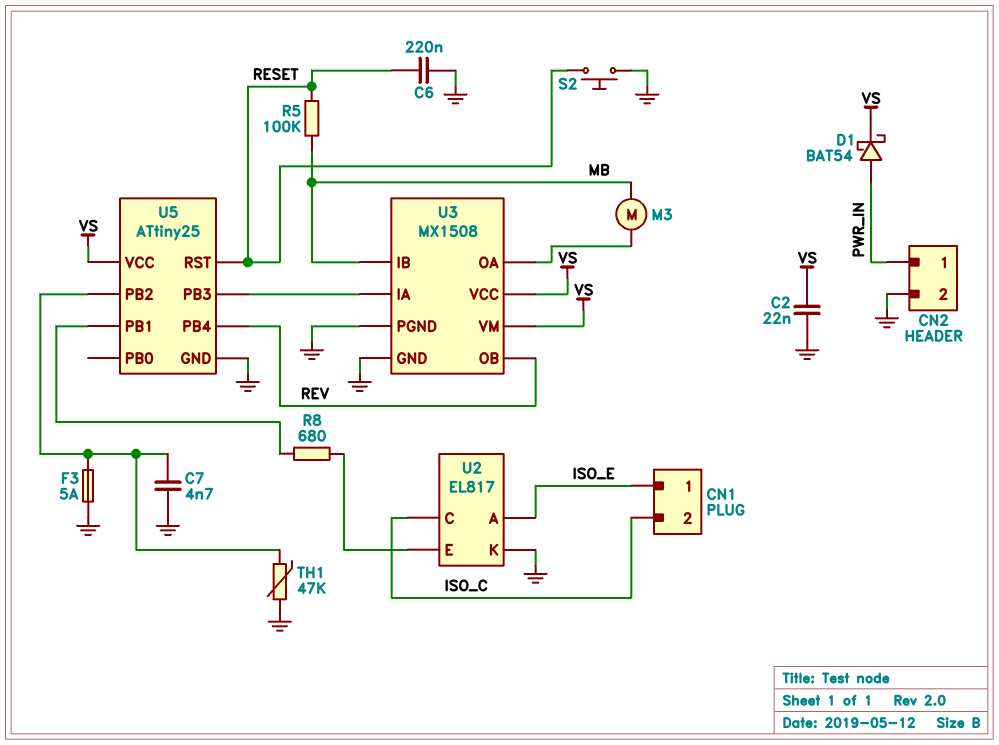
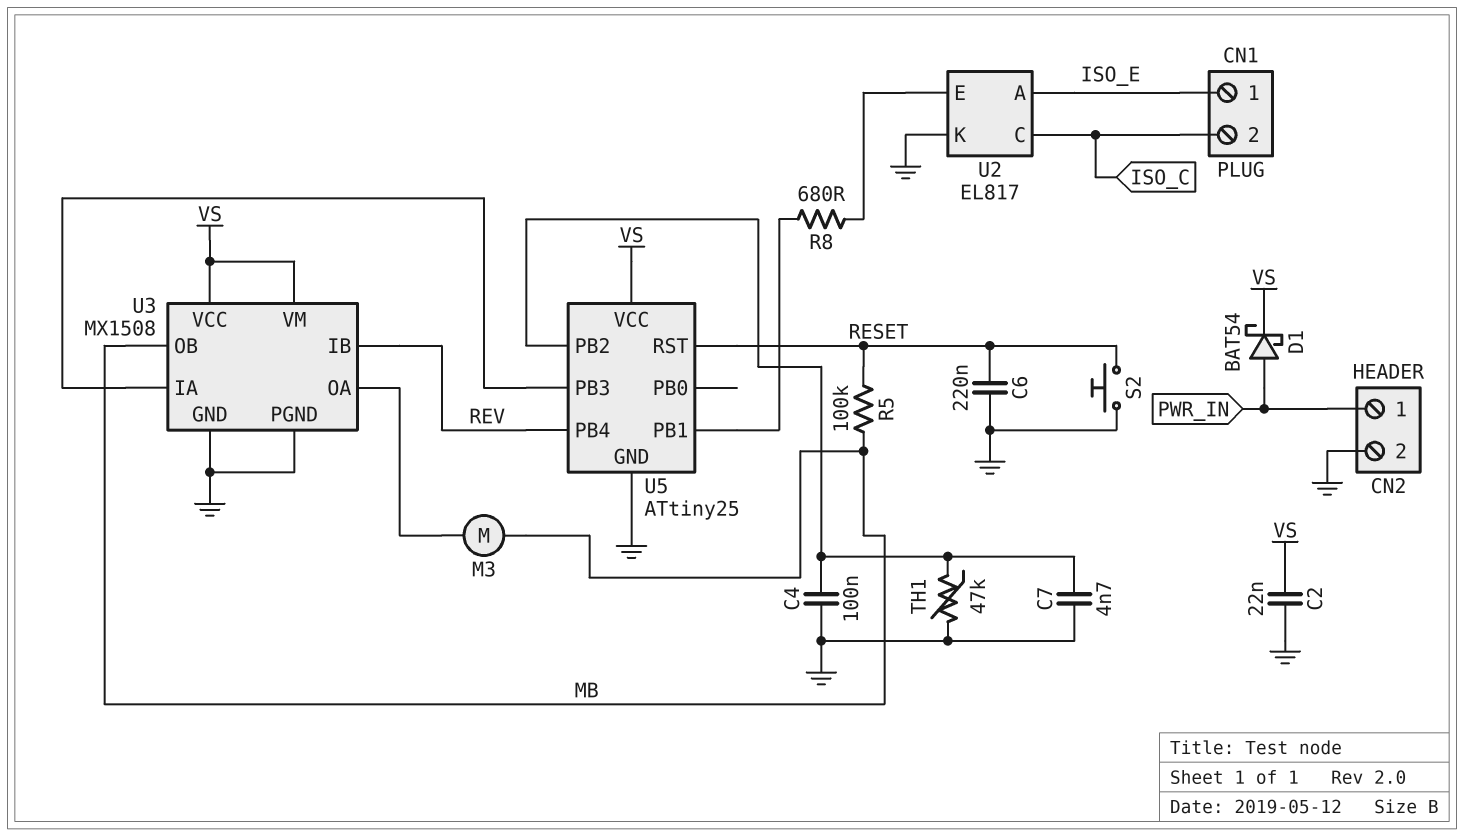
C4: none -> 100nF (GND, U5/PB2)
F3: 5A (GND, U5/PB2) -> none
U3 pin IB: MB -> REV
U3 pin OB: REV -> MB

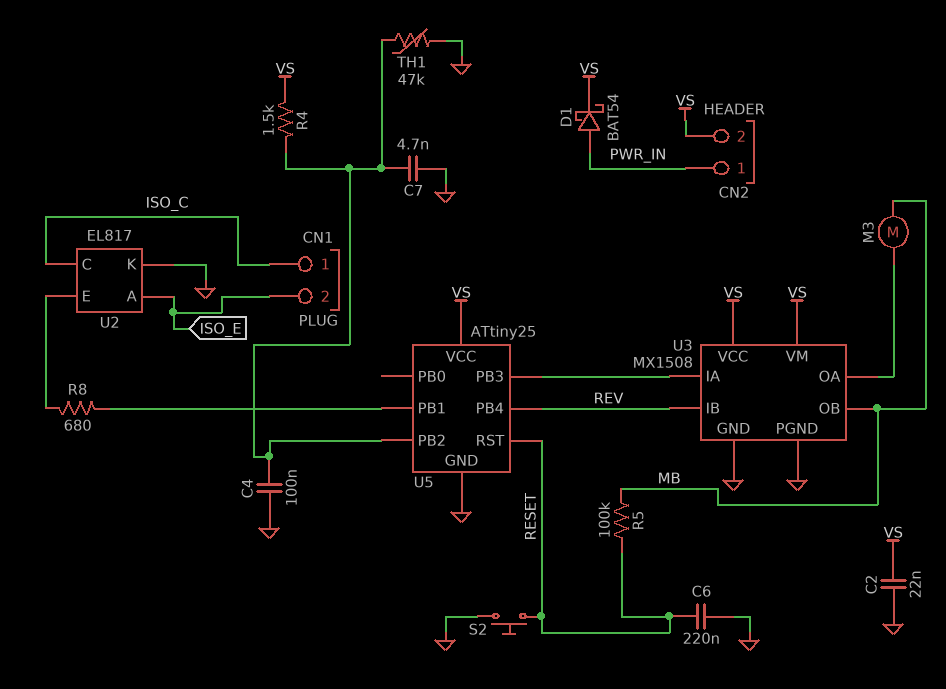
CN1 pin 1: ISO_E -> ISO_C
CN1 pin 2: ISO_C -> ISO_E
CN2 pin 2: GND -> VS
R4: none -> 1.5k (U5/PB2, VS)

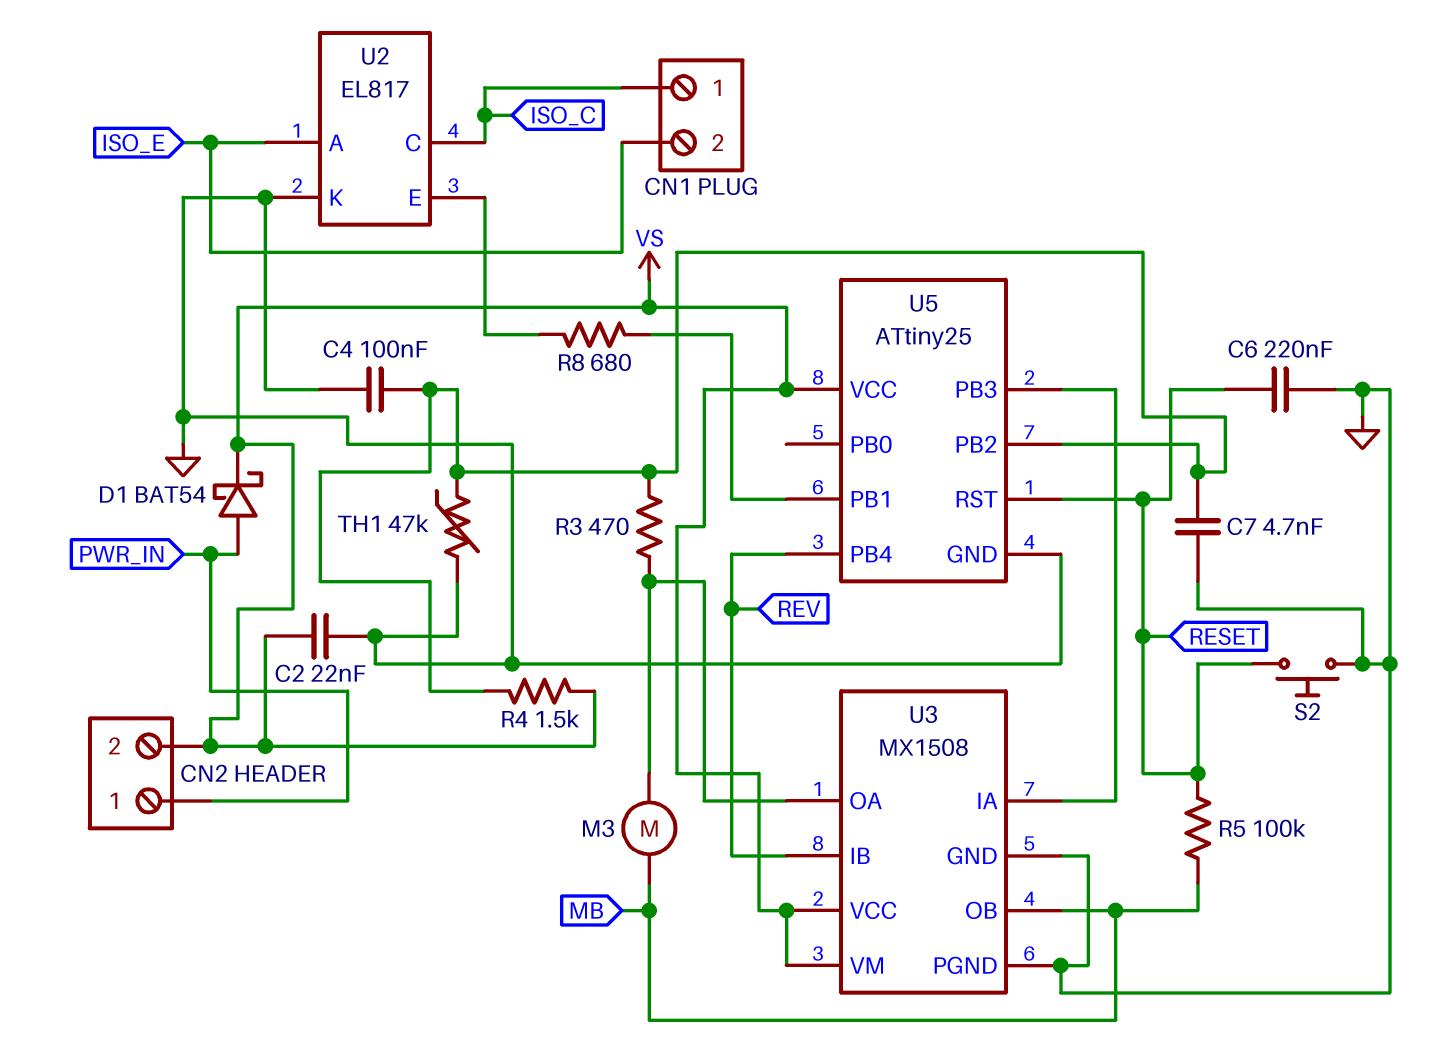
R3: none -> 470 (U3/OA, U5/PB2)

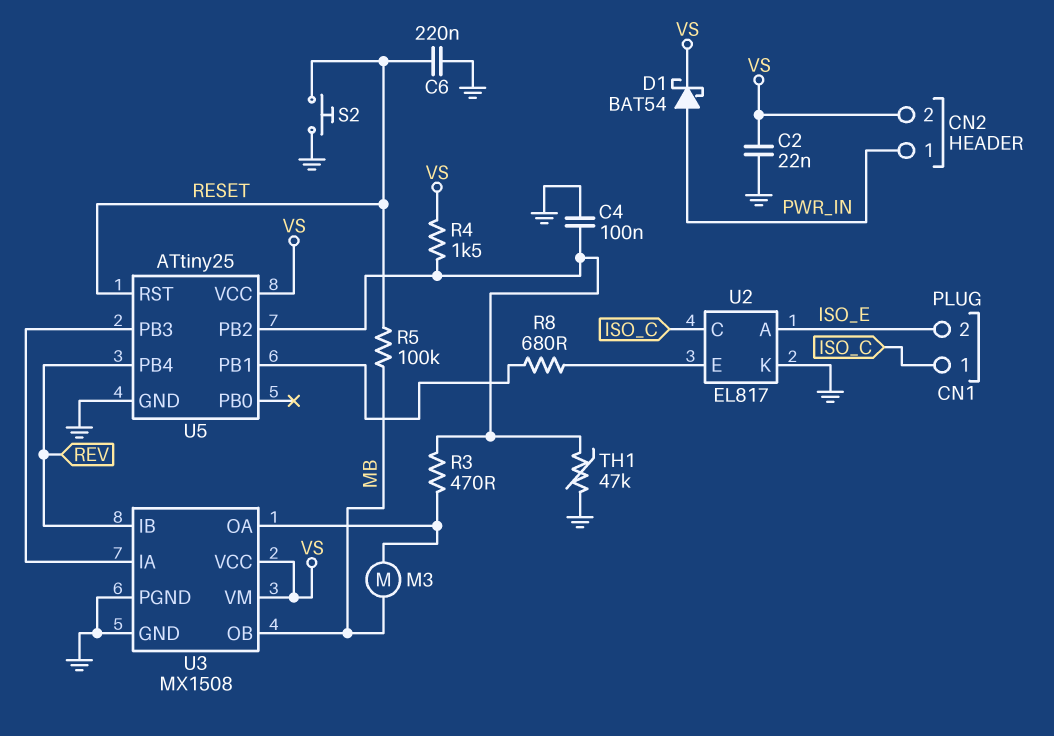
C7: 4.7nF (GND, U5/PB2) -> none

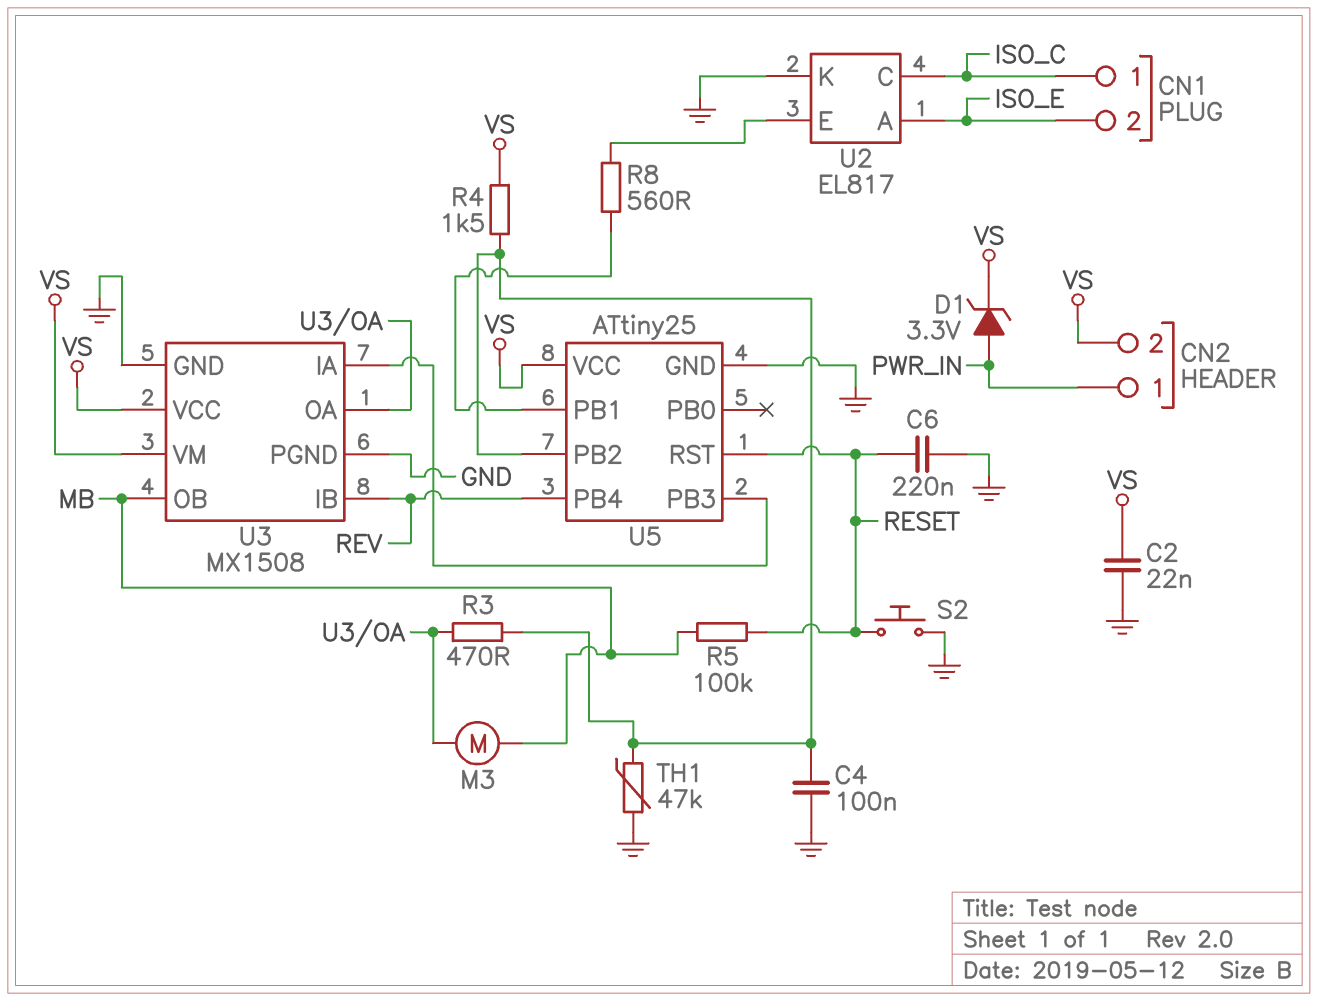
D1: schottky BAT54 (A PWR_IN, K VS) -> zener 3.3V (A PWR_IN, K VS)
R8: 680 (U2/E, U5/PB1) -> 560 (U2/E, U5/PB1)

